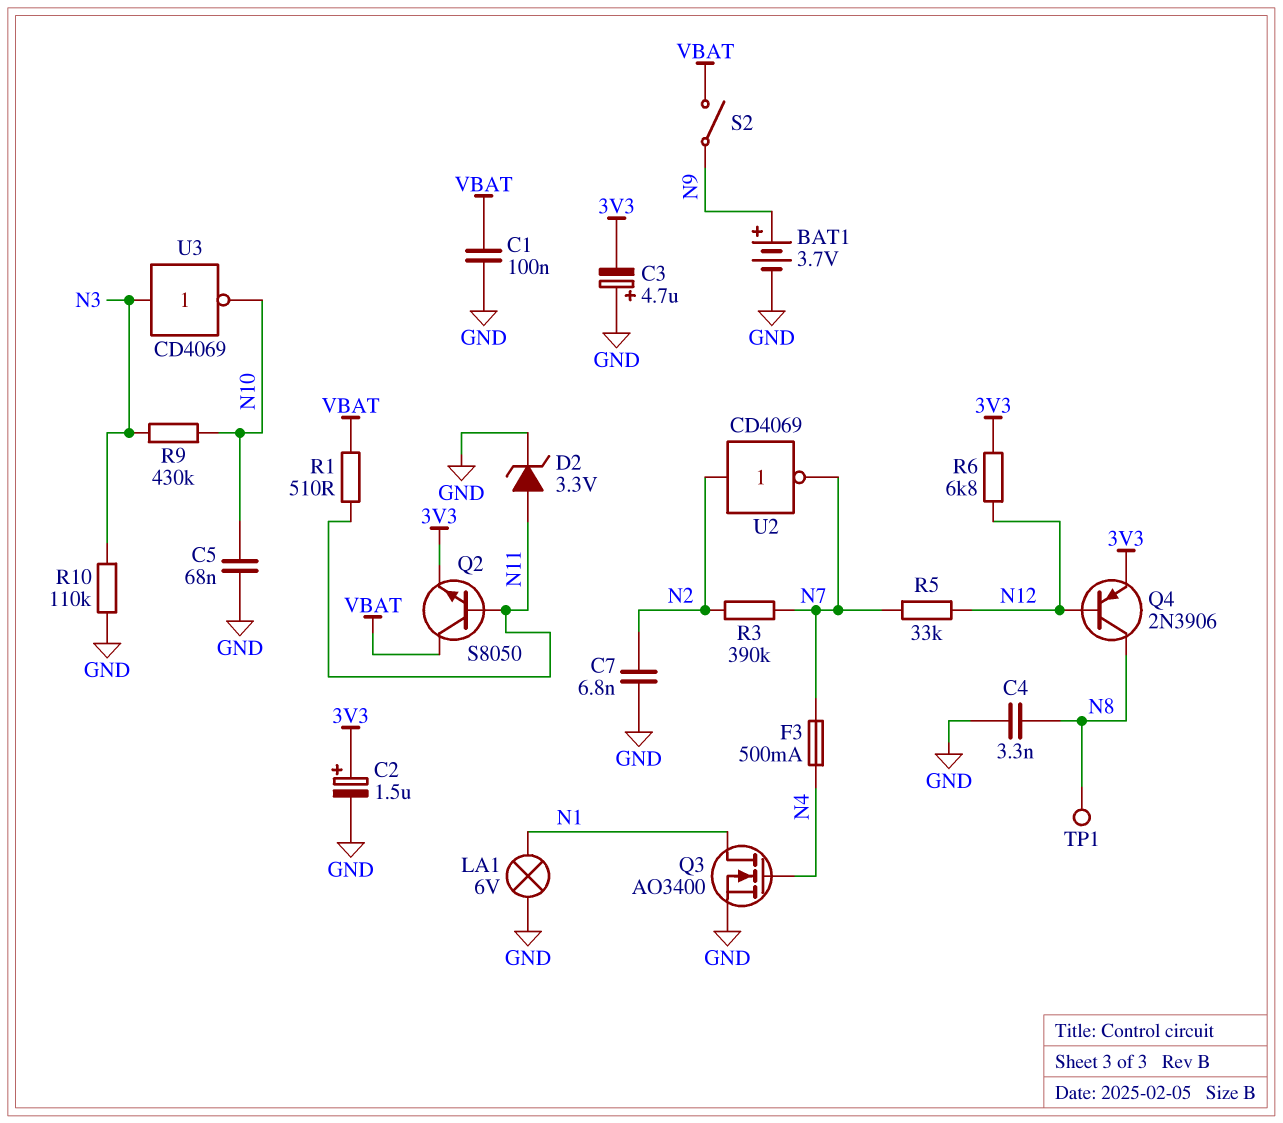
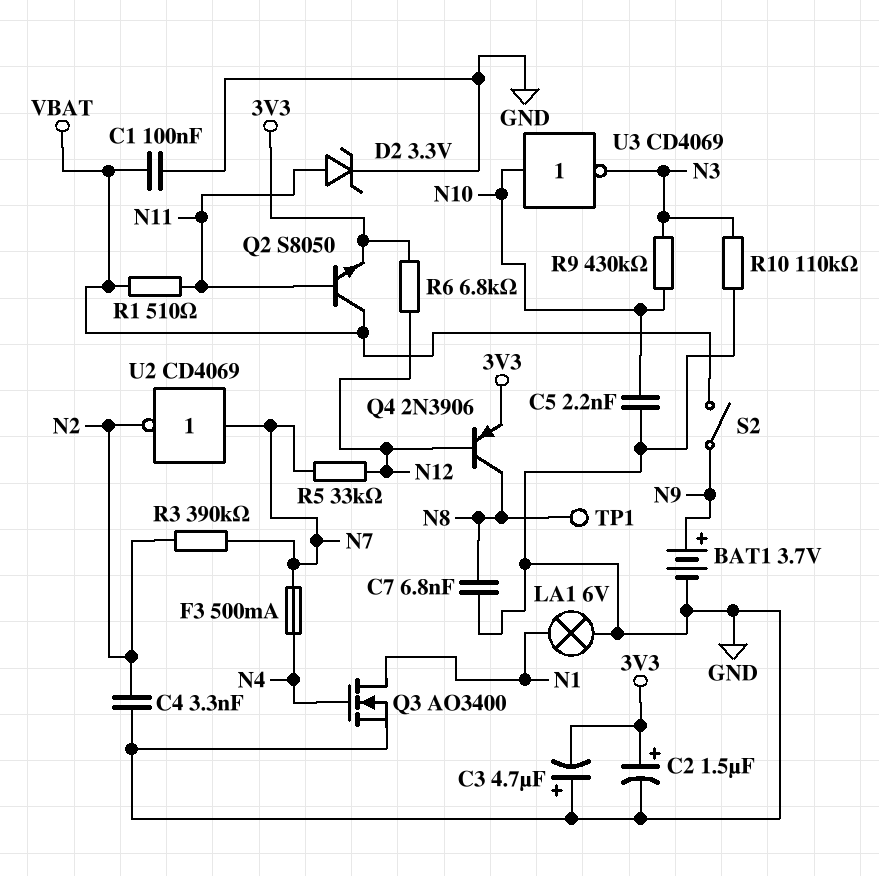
C4: 3.3nF (GND, N8) -> 3.3nF (GND, N2)
C5: 68nF (GND, N10) -> 2.2nF (GND, N10)
C7: 6.8nF (GND, N2) -> 6.8nF (GND, N8)
U2: NOT CD4069 (in N2, out N7) -> NOT CD4069 (in N7, out N2)
U3: NOT CD4069 (in N3, out N10) -> NOT CD4069 (in N10, out N3)

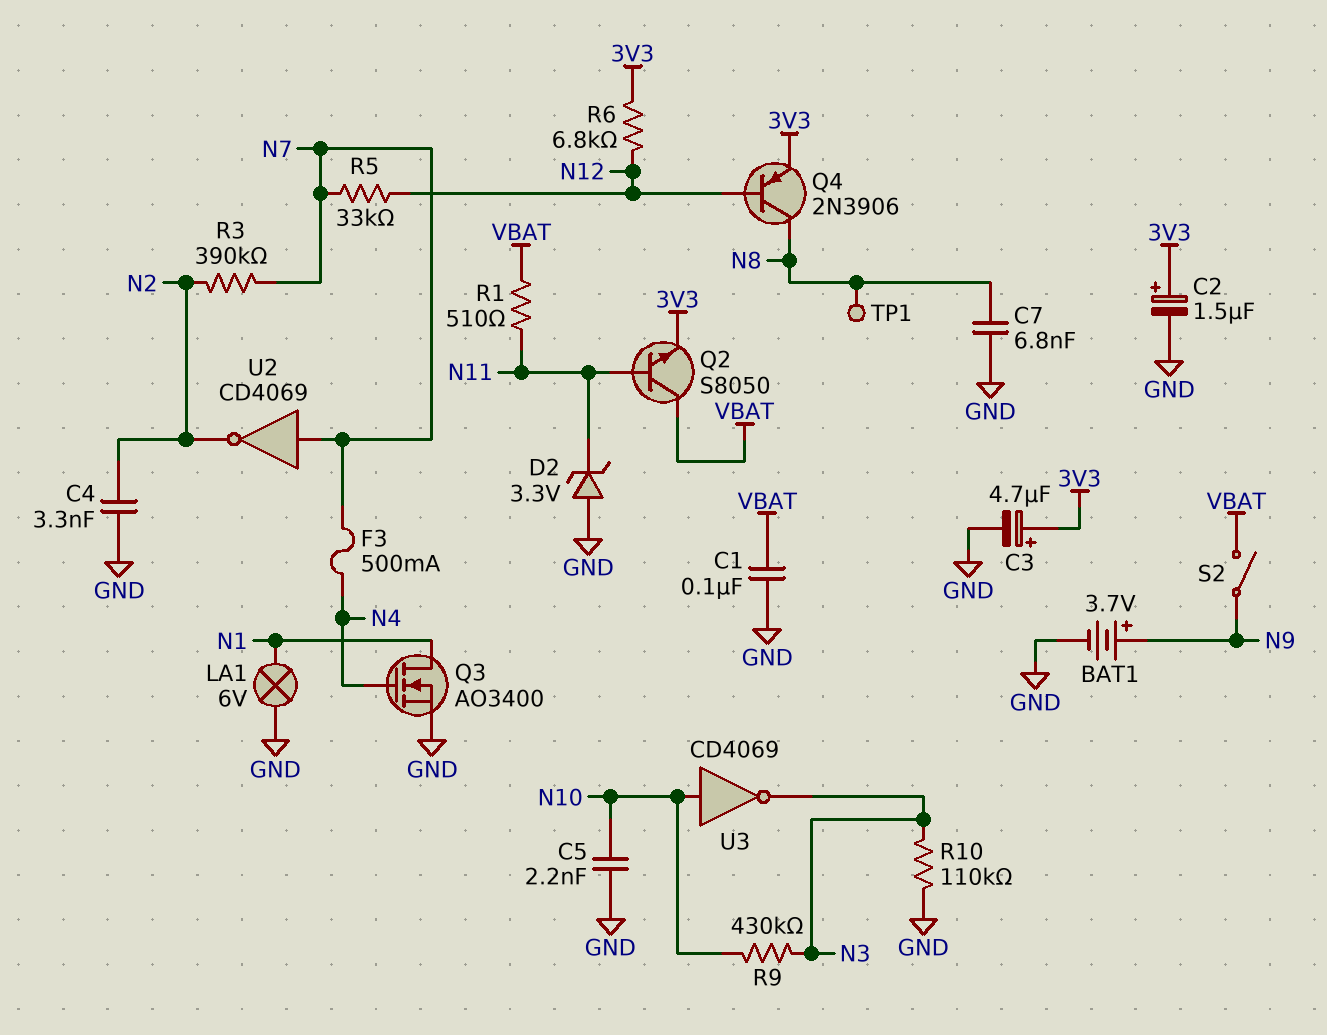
C3: 4.7uF (plus GND, minus 3V3) -> 4.7uF (plus 3V3, minus GND)
D2: zener 3.3V (A N11, K GND) -> zener 3.3V (A GND, K N11)

